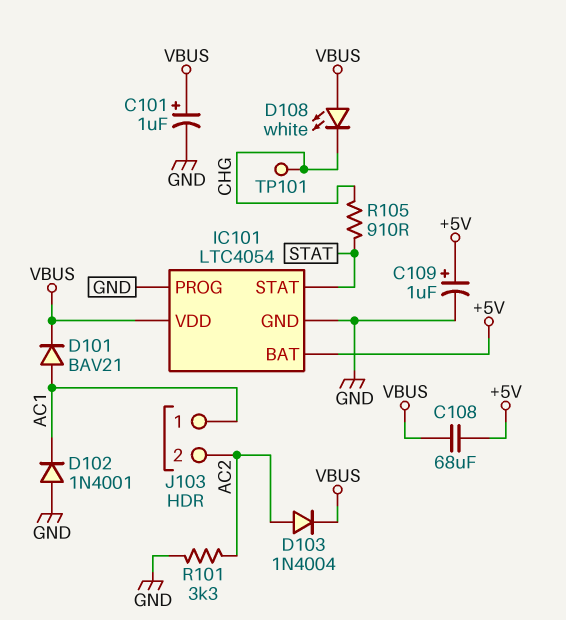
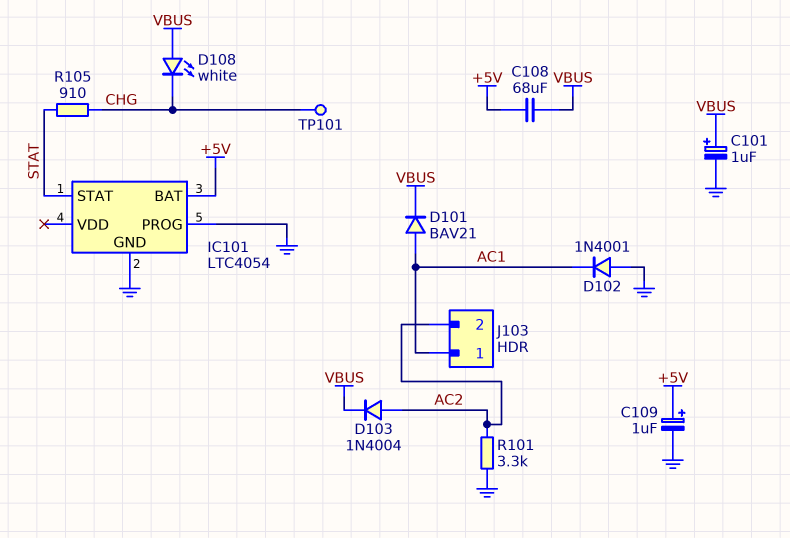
IC101 pin VDD: VBUS -> none

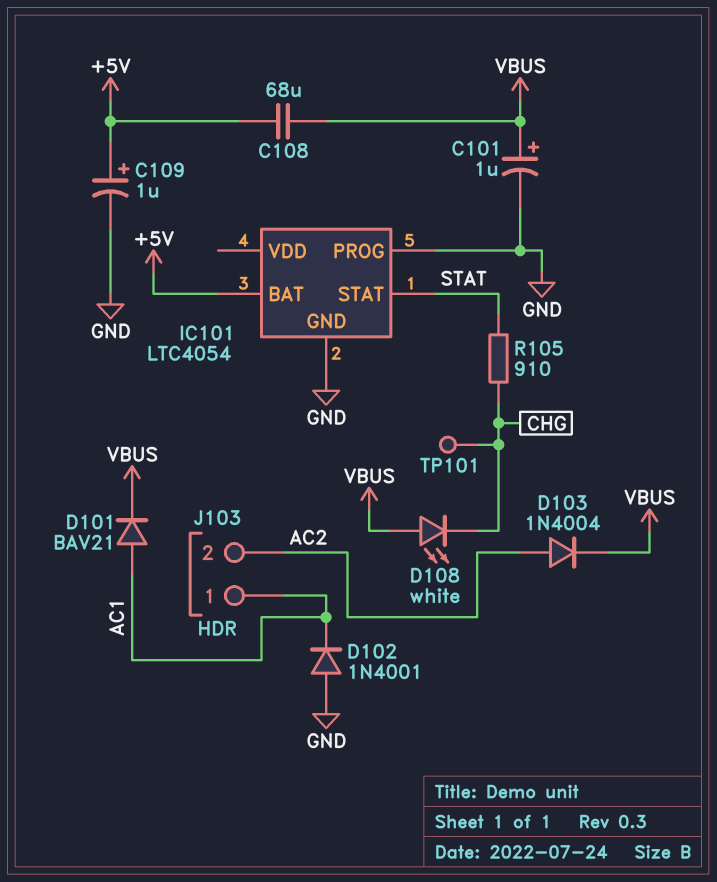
R101: 3.3k (AC2, GND) -> none

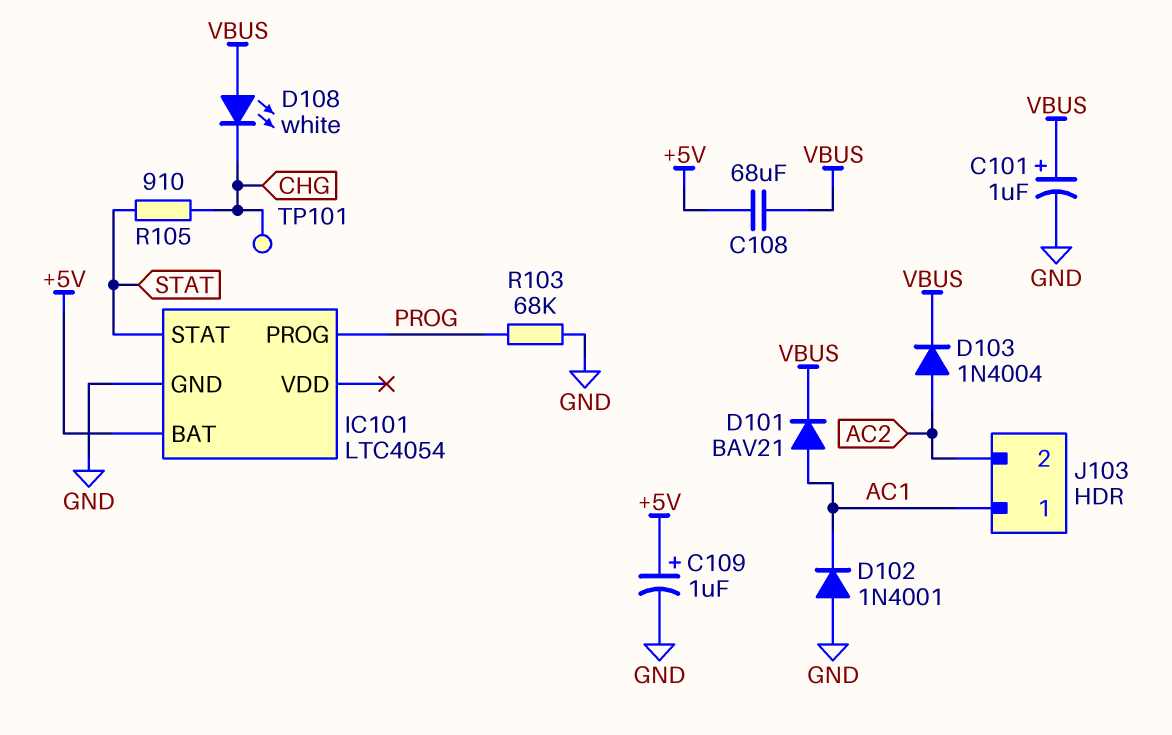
IC101 pin PROG: GND -> PROG
R103: none -> 68k (GND, PROG)

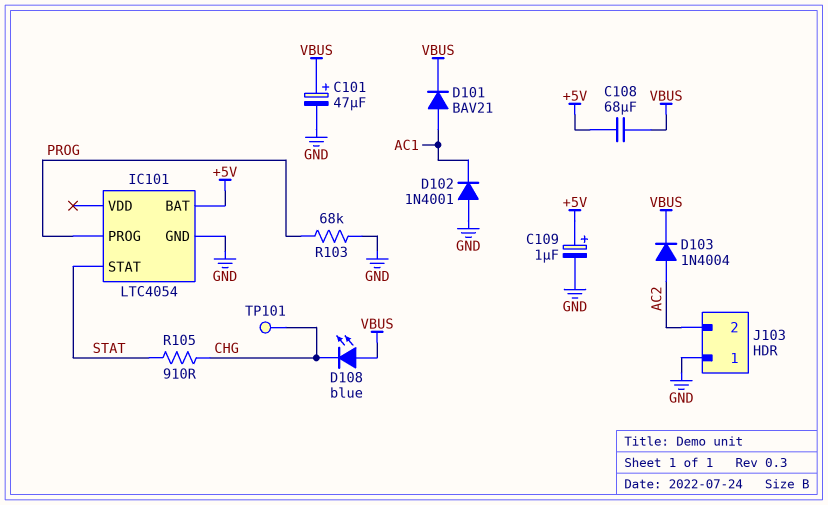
C101: 1uF (plus VBUS, minus GND) -> 47uF (plus VBUS, minus GND)
D108: LED white (A VBUS, K CHG) -> LED blue (A VBUS, K CHG)
J103 pin 1: AC1 -> GND

